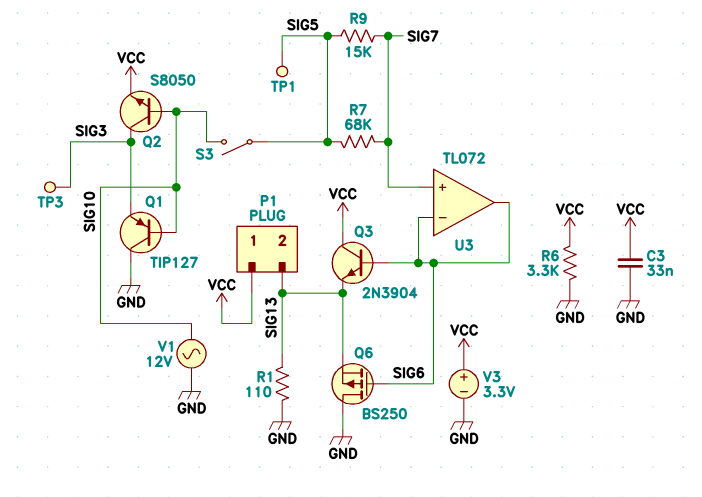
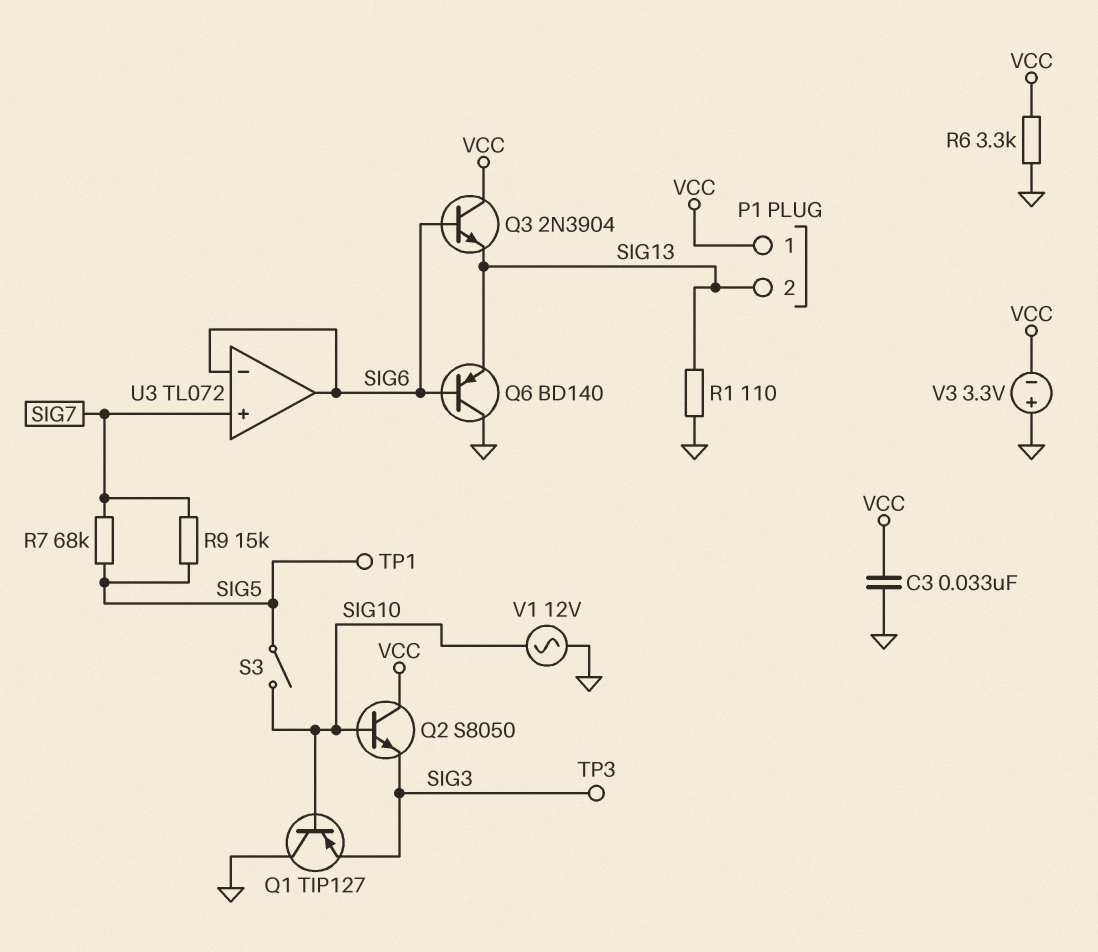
Q2: NPN S8050 (B SIG10, C SIG3, E VCC) -> NPN S8050 (B SIG10, C VCC, E SIG3)
Q6: PMOS BS250 (G SIG6, D GND, S SIG13) -> PNP BD140 (B SIG6, C GND, E SIG13)
V3: 3.3V (plus VCC, minus GND) -> 3.3V (plus GND, minus VCC)

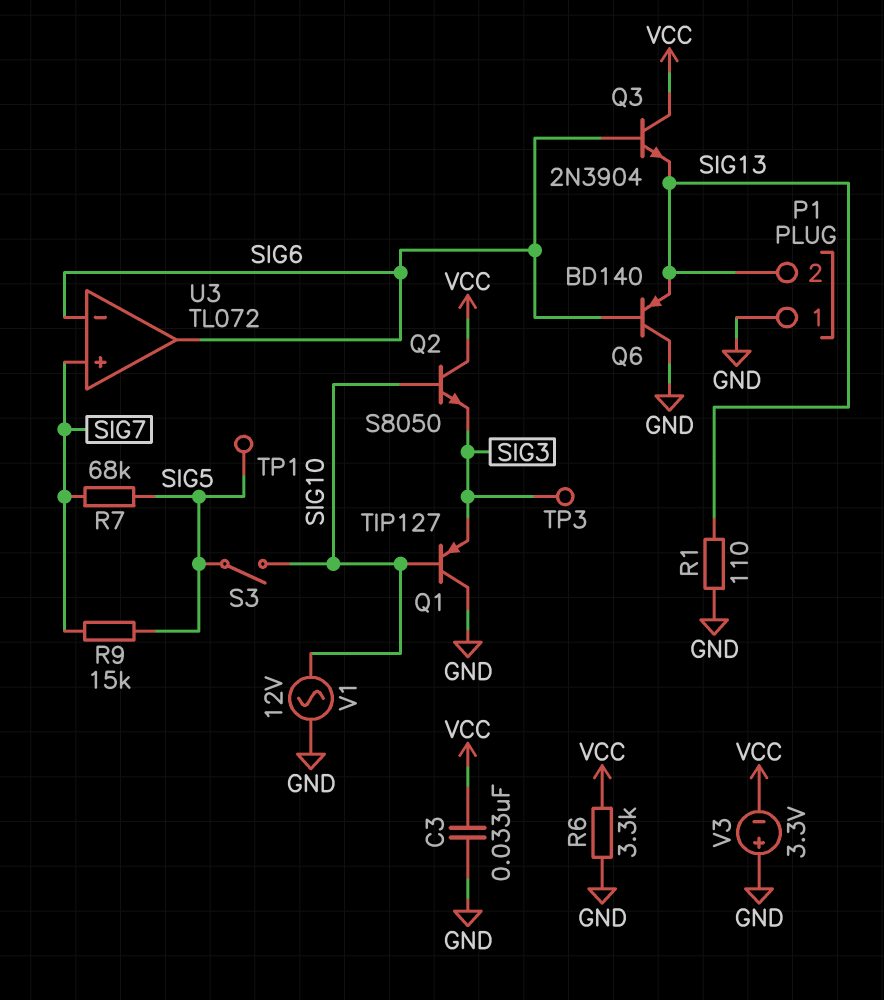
P1 pin 1: VCC -> GND

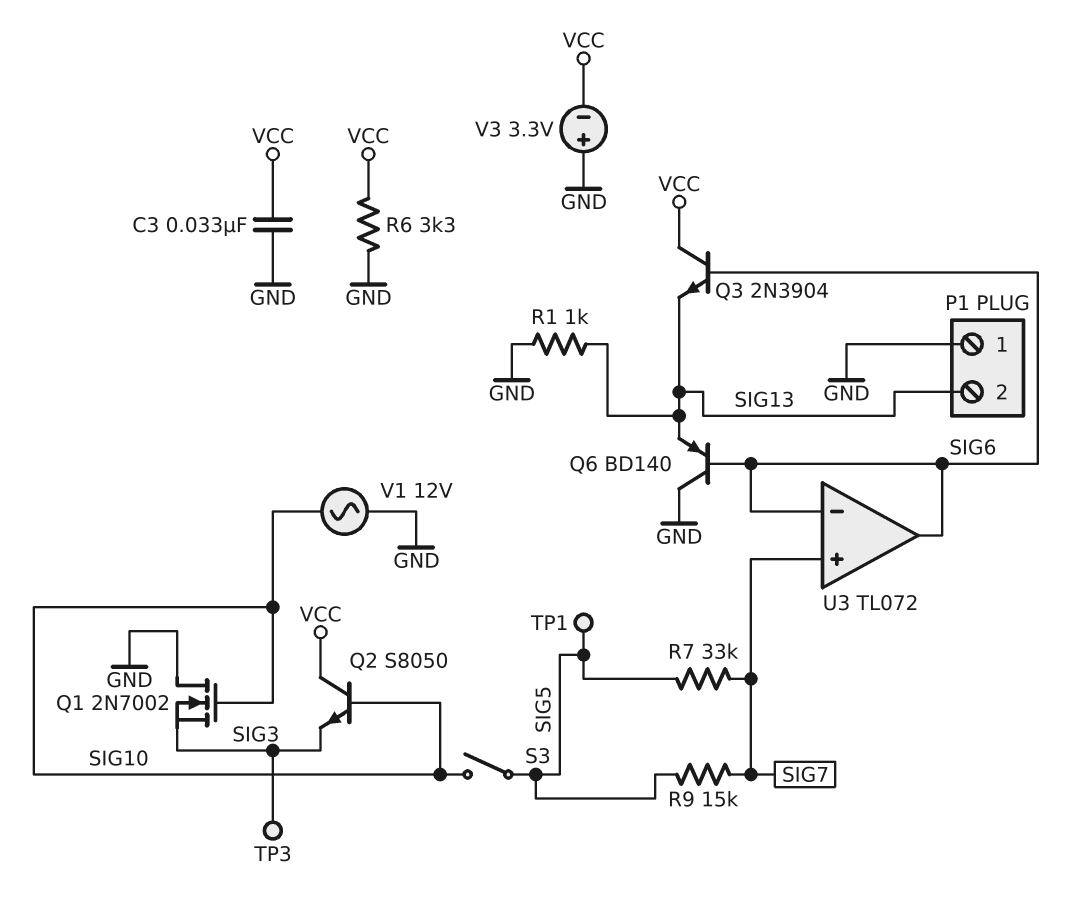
Q1: PNP TIP127 (B SIG10, C GND, E SIG3) -> NMOS 2N7002 (G SIG10, D GND, S SIG3)
R1: 110 (GND, SIG13) -> 1k (GND, SIG13)
R7: 68k (SIG5, SIG7) -> 33k (SIG5, SIG7)

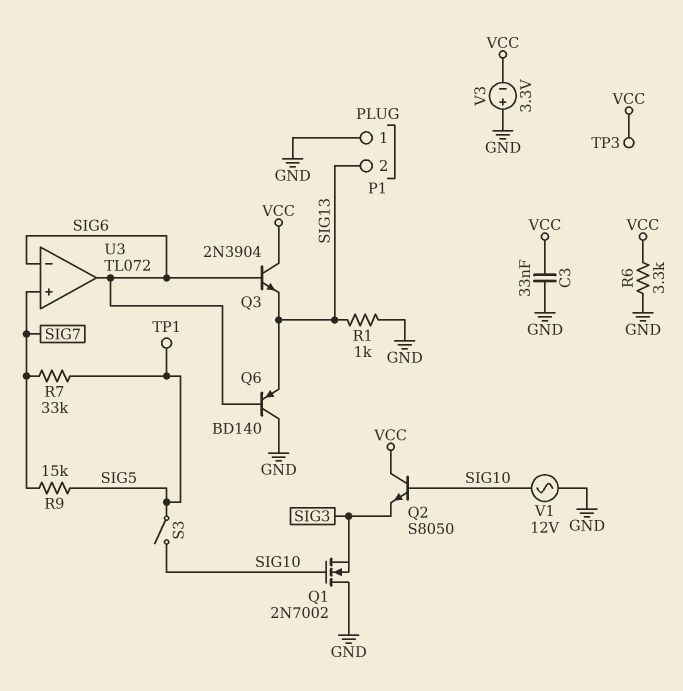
TP3: test point (SIG3) -> test point (VCC)

